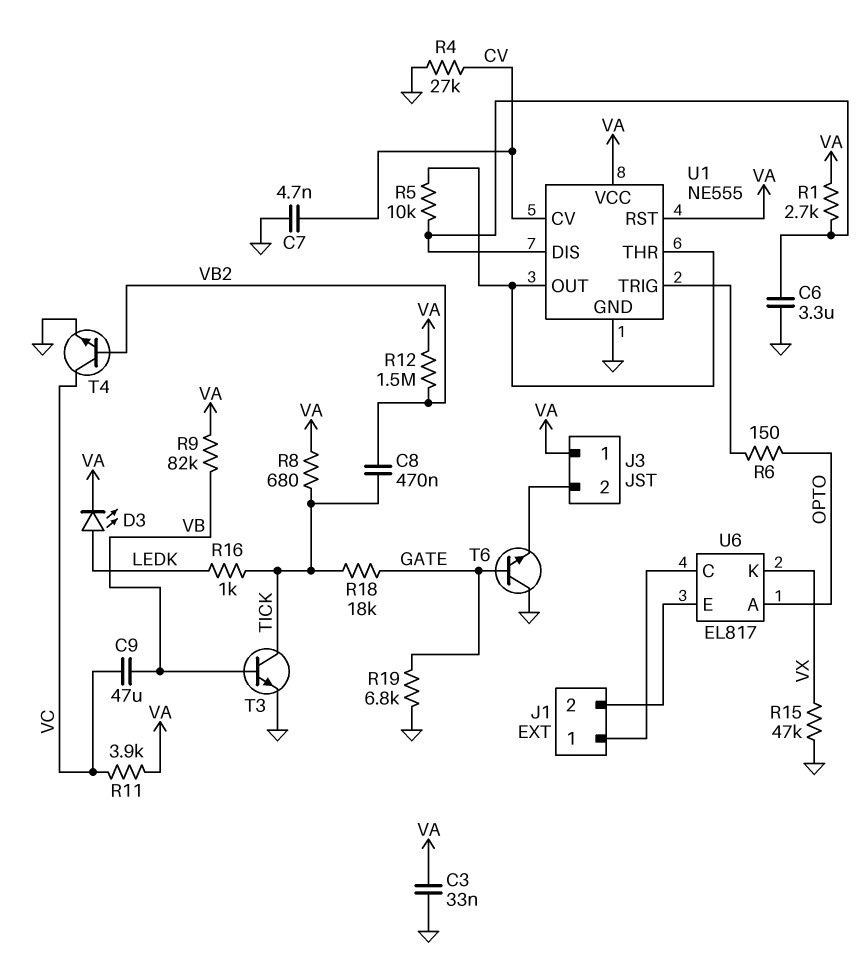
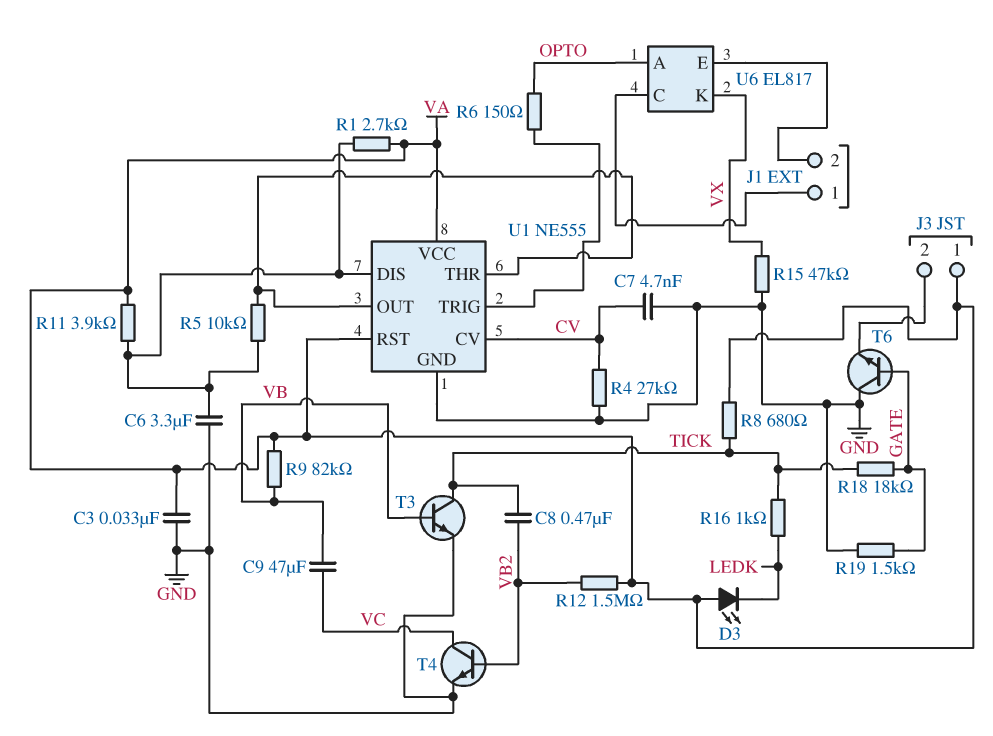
D3: LED (A LEDK, K VA) -> LED (A VA, K LEDK)
R11: 3.9k (VA, VC) -> 3.9k (U1/DIS, VA)
R19: 6.8k (GATE, GND) -> 1.5k (GATE, GND)

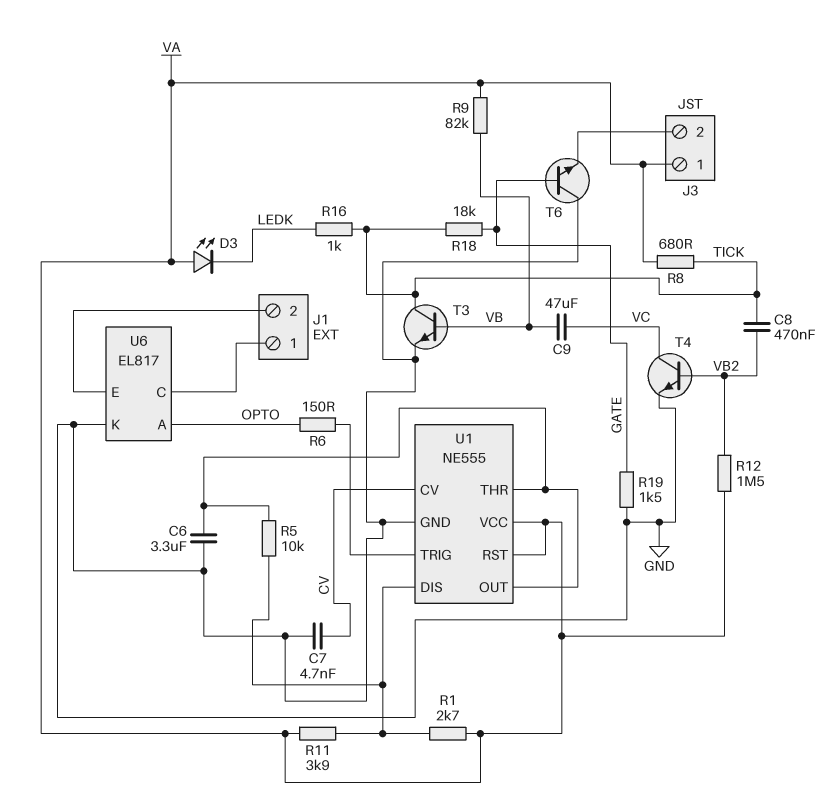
C3: 33nF (GND, VA) -> none
C6: 3.3uF (GND, U1/DIS) -> 3.3uF (GND, U1/OUT)
R4: 27k (CV, GND) -> none
R15: 47k (GND, VX) -> none
U6 pin K: VX -> GND

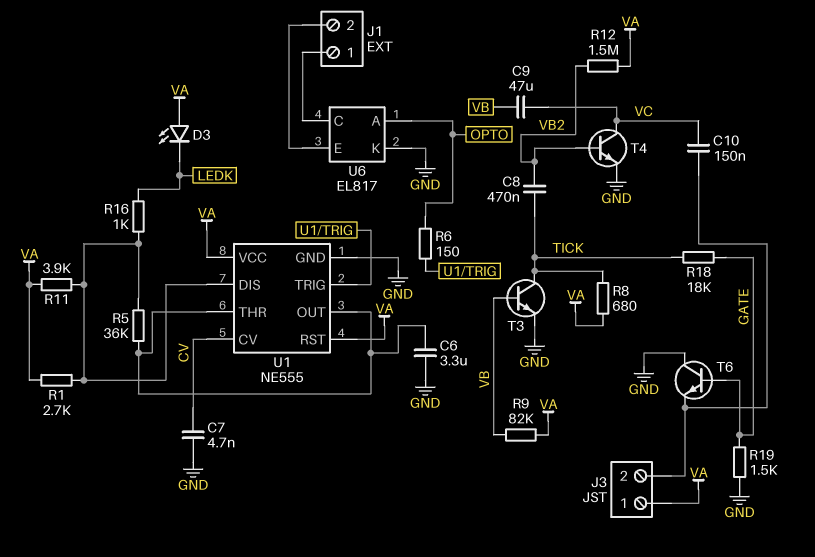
C10: none -> 150nF (J3/2, VC)
R5: 10k (U1/DIS, U1/OUT) -> 36k (U1/DIS, U1/OUT)
R16: 1k (LEDK, TICK) -> 1k (LEDK, U1/DIS)

